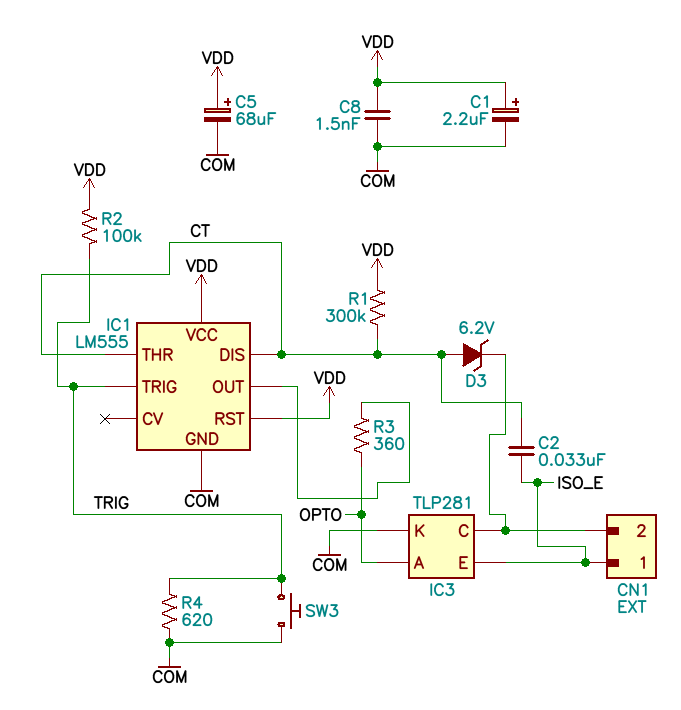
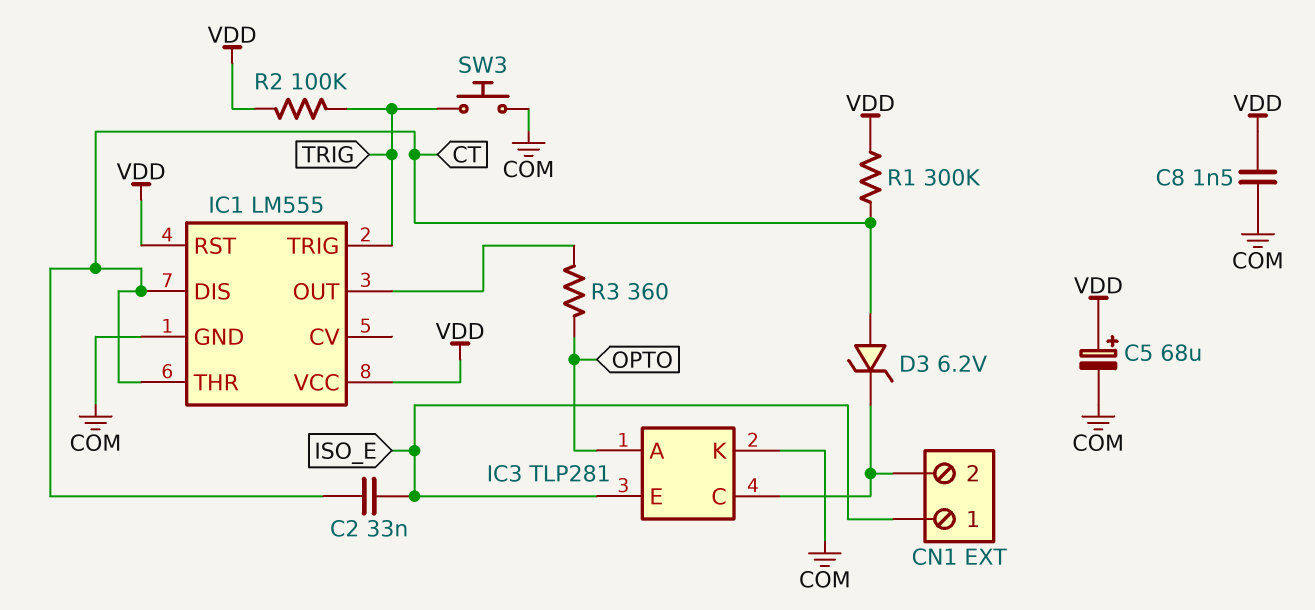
C1: 2.2uF (plus VDD, minus COM) -> none
R4: 620 (COM, TRIG) -> none

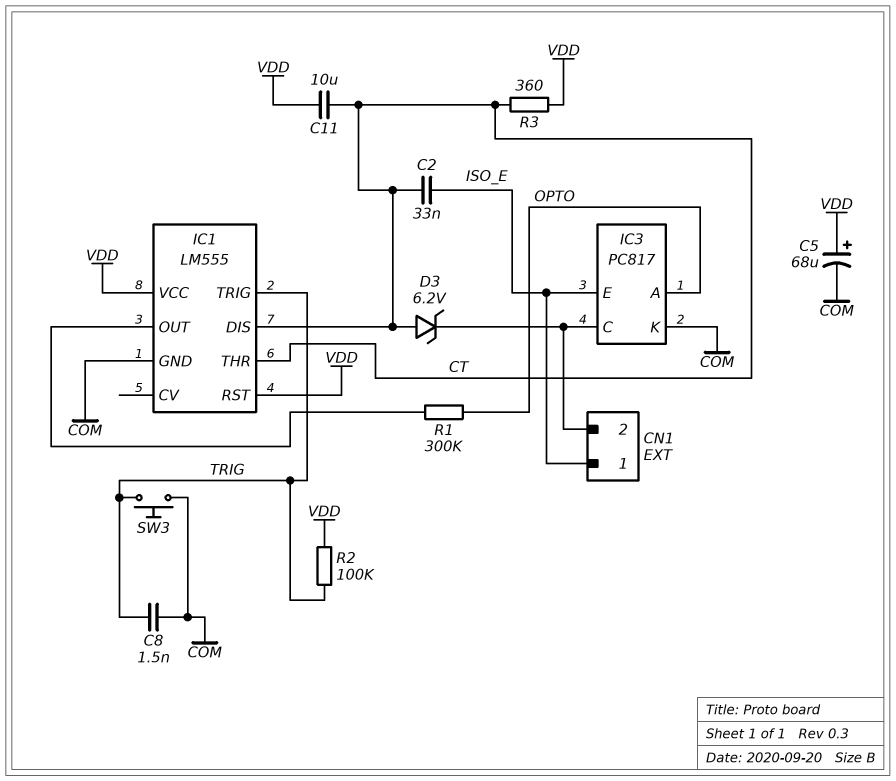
C8: 1.5nF (COM, VDD) -> 1.5nF (COM, TRIG)
C11: none -> 10uF (CT, VDD)
IC3: TLP281 -> PC817
R1: 300k (CT, VDD) -> 300k (IC1/OUT, OPTO)
R3: 360 (IC1/OUT, OPTO) -> 360 (CT, VDD)

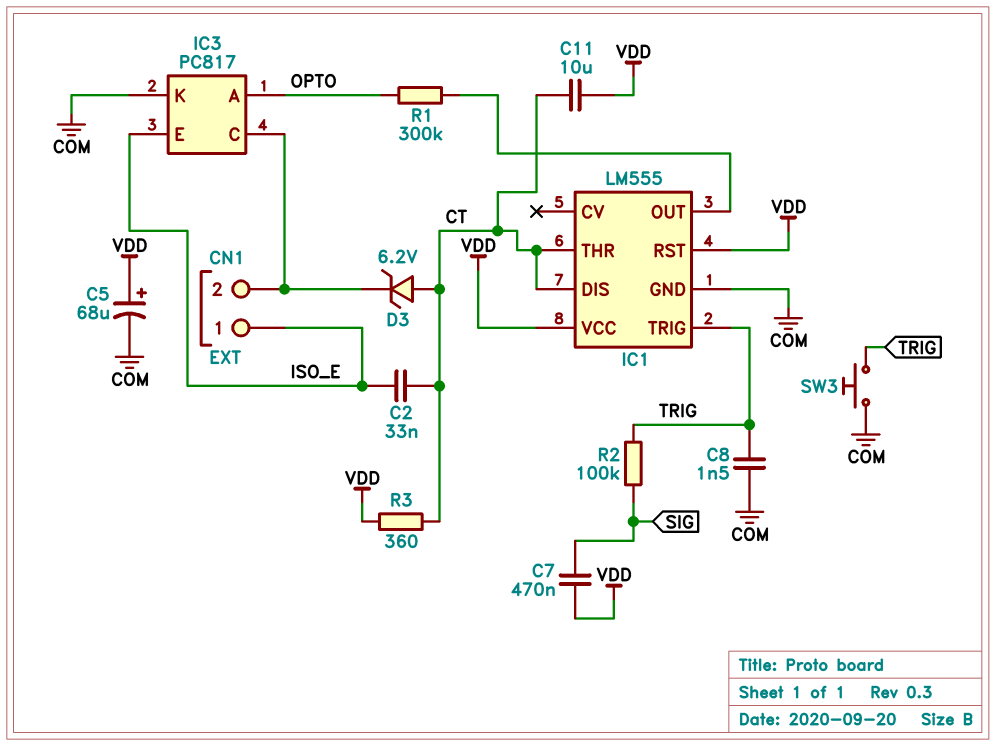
C7: none -> 470nF (SIG, VDD)
R2: 100k (TRIG, VDD) -> 100k (SIG, TRIG)

